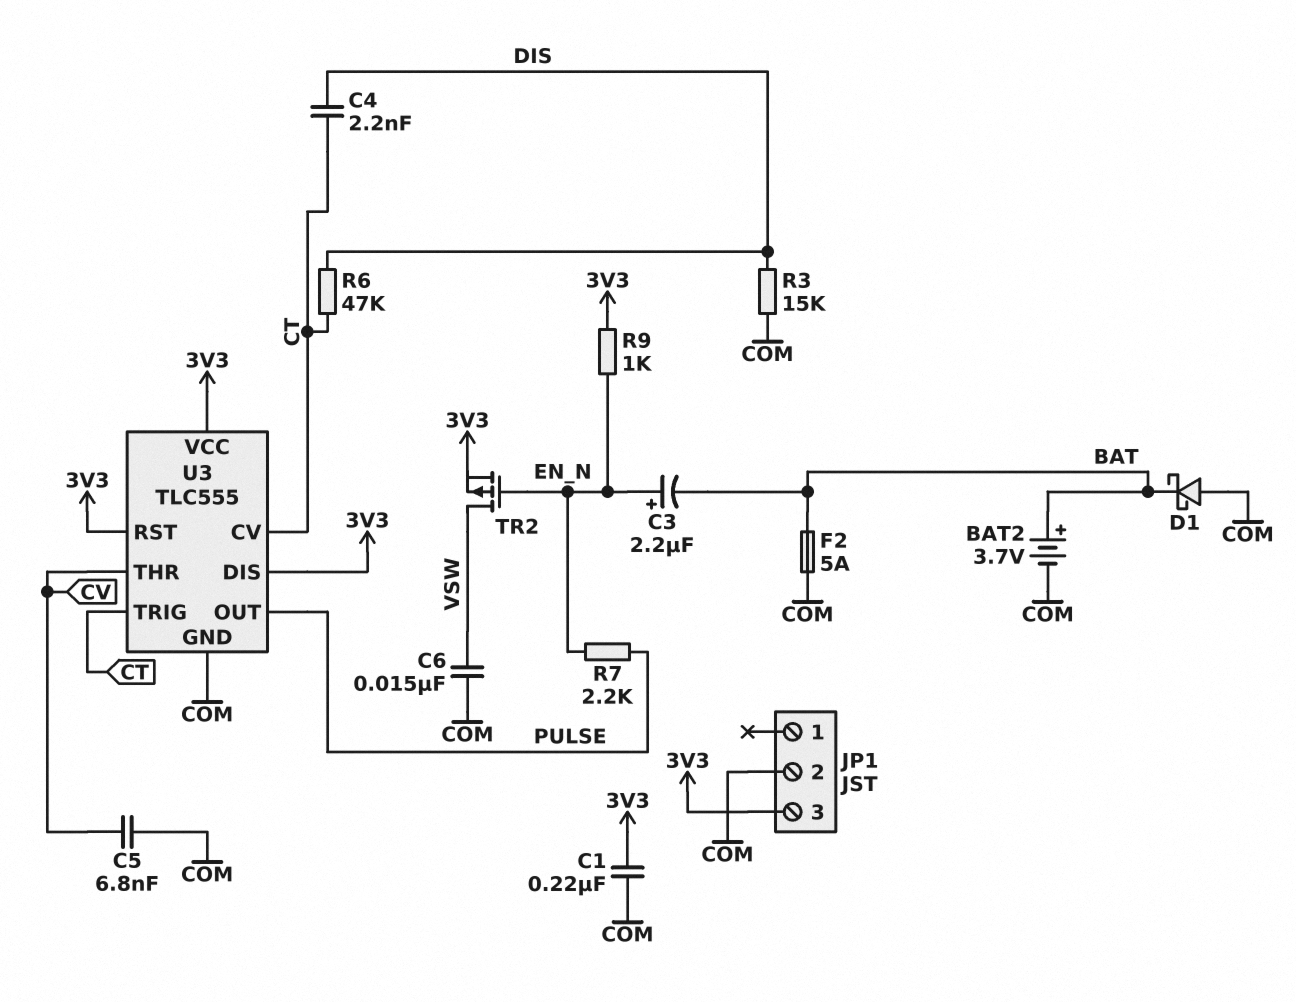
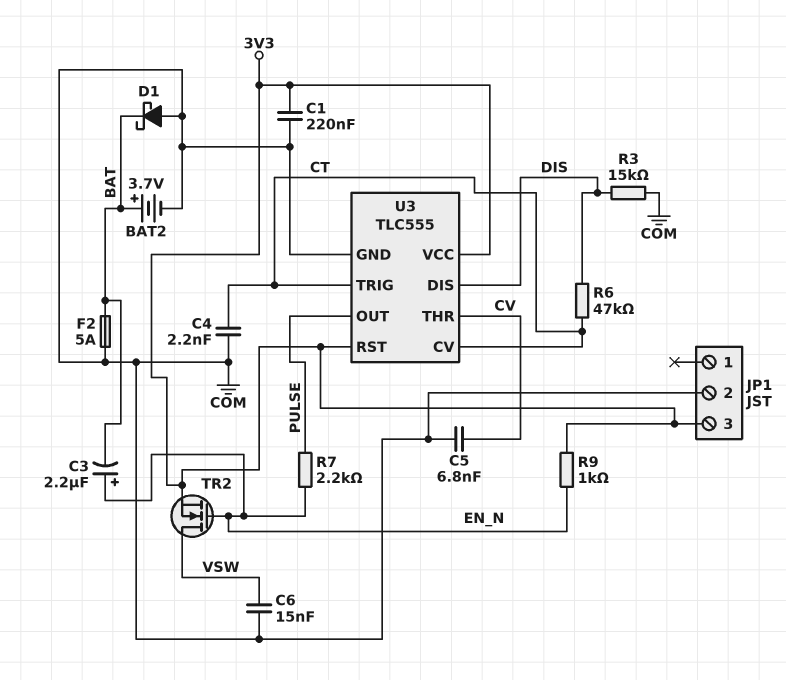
C4: 2.2nF (CT, DIS) -> 2.2nF (COM, CT)
TR2: PMOS (G EN_N, D VSW, S 3V3) -> NMOS (G EN_N, D VSW, S 3V3)
U3 pin DIS: 3V3 -> DIS

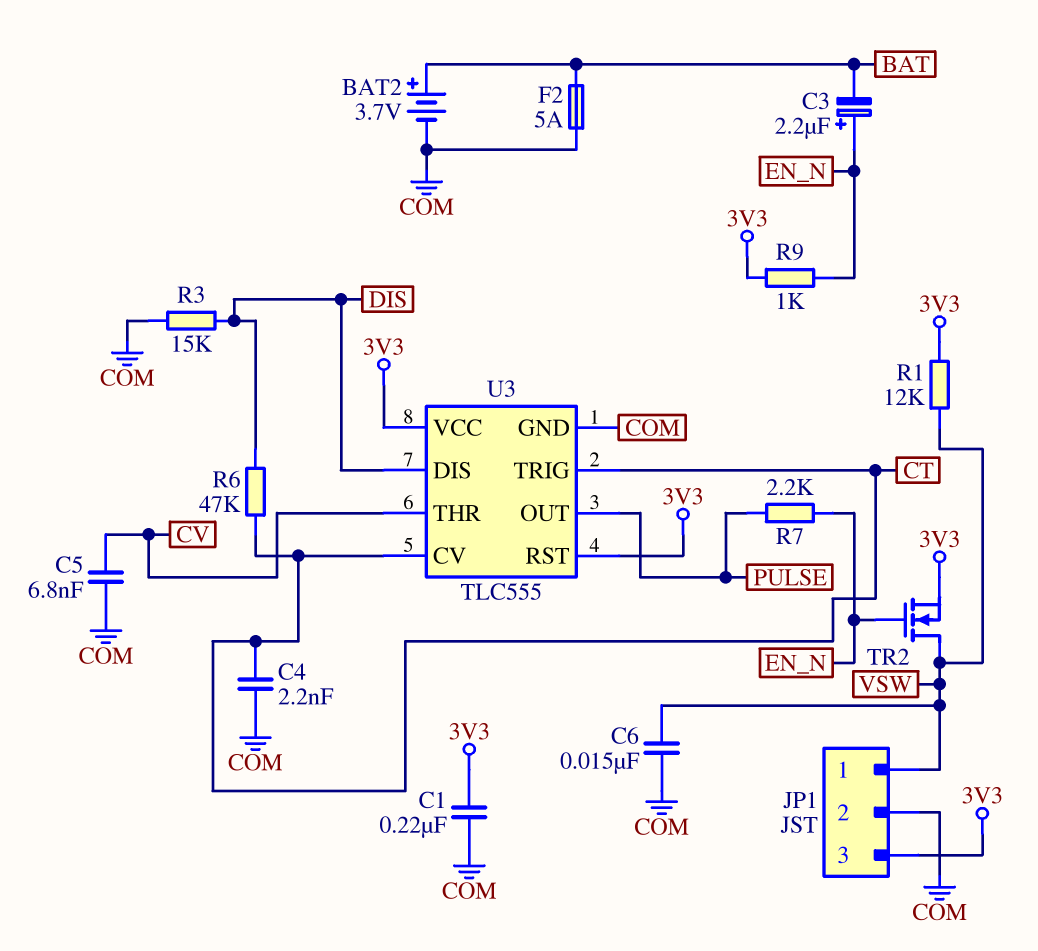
D1: schottky (A COM, K BAT) -> none
JP1 pin 1: none -> VSW
R1: none -> 12k (3V3, VSW)

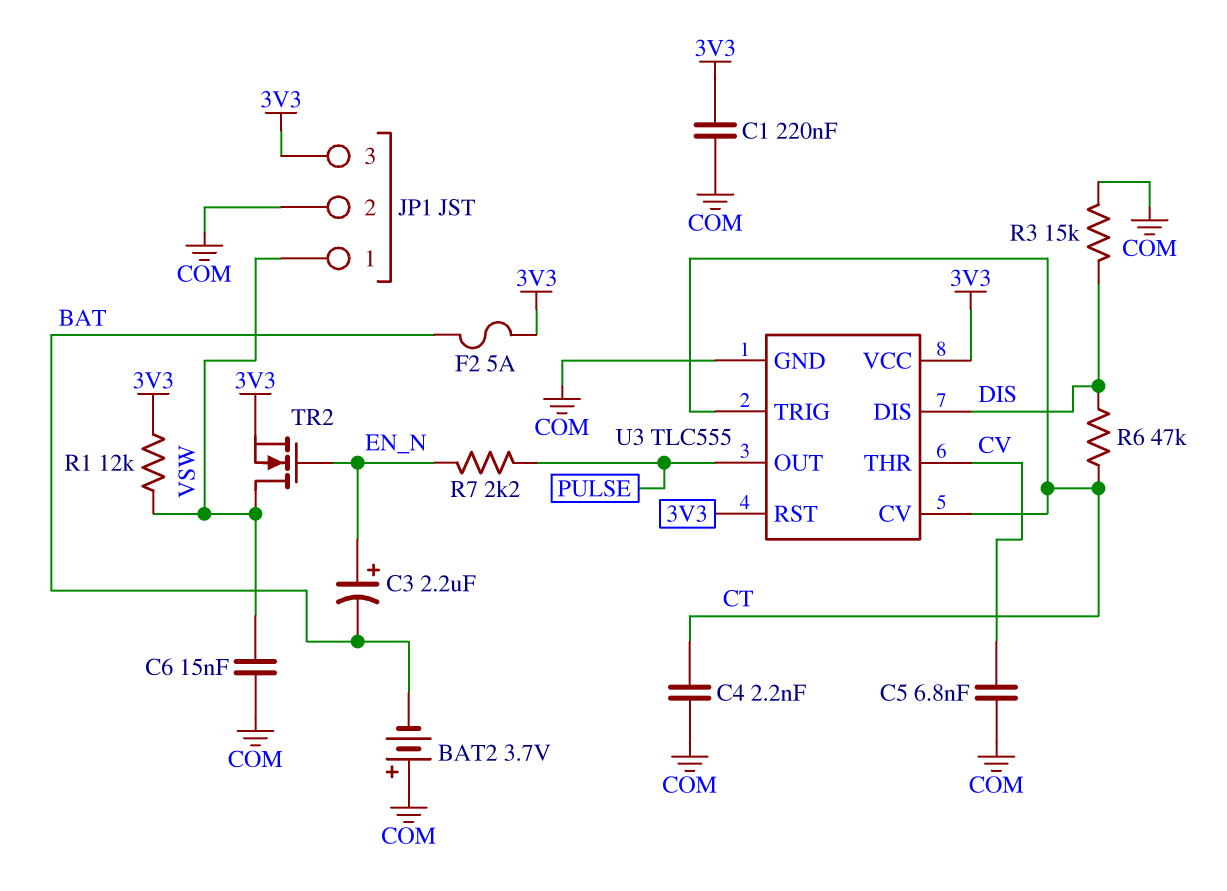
BAT2: 3.7V (plus BAT, minus COM) -> 3.7V (plus COM, minus BAT)
F2: 5A (BAT, COM) -> 5A (3V3, BAT)
R9: 1k (3V3, EN_N) -> none

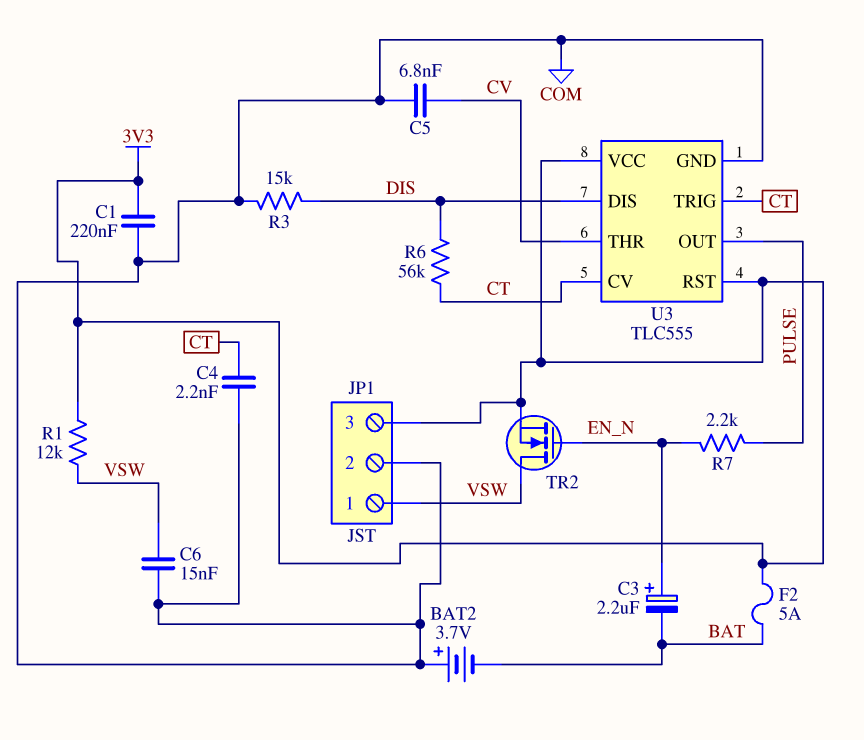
R6: 47k (CT, DIS) -> 56k (CT, DIS)

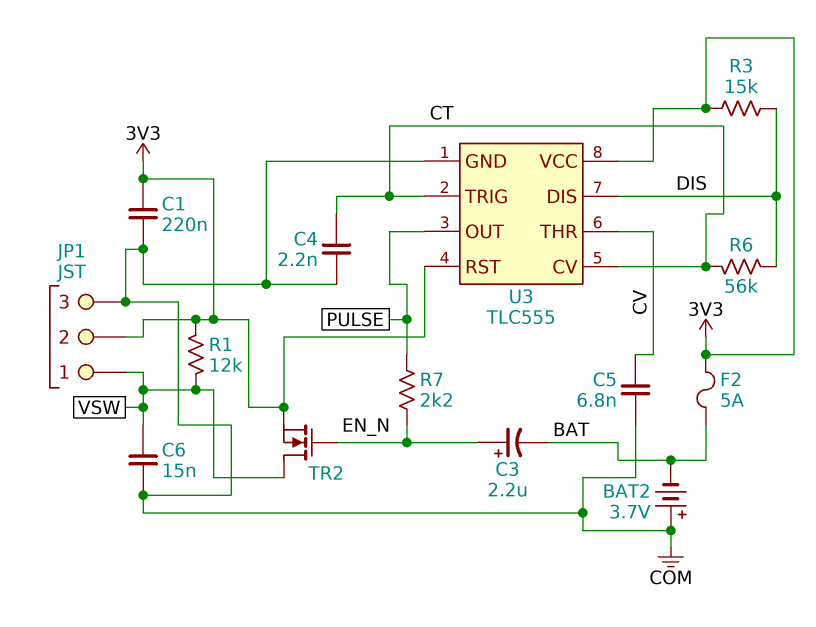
JP1 pin 2: COM -> 3V3
JP1 pin 3: 3V3 -> COM
R3: 15k (COM, DIS) -> 15k (3V3, DIS)

